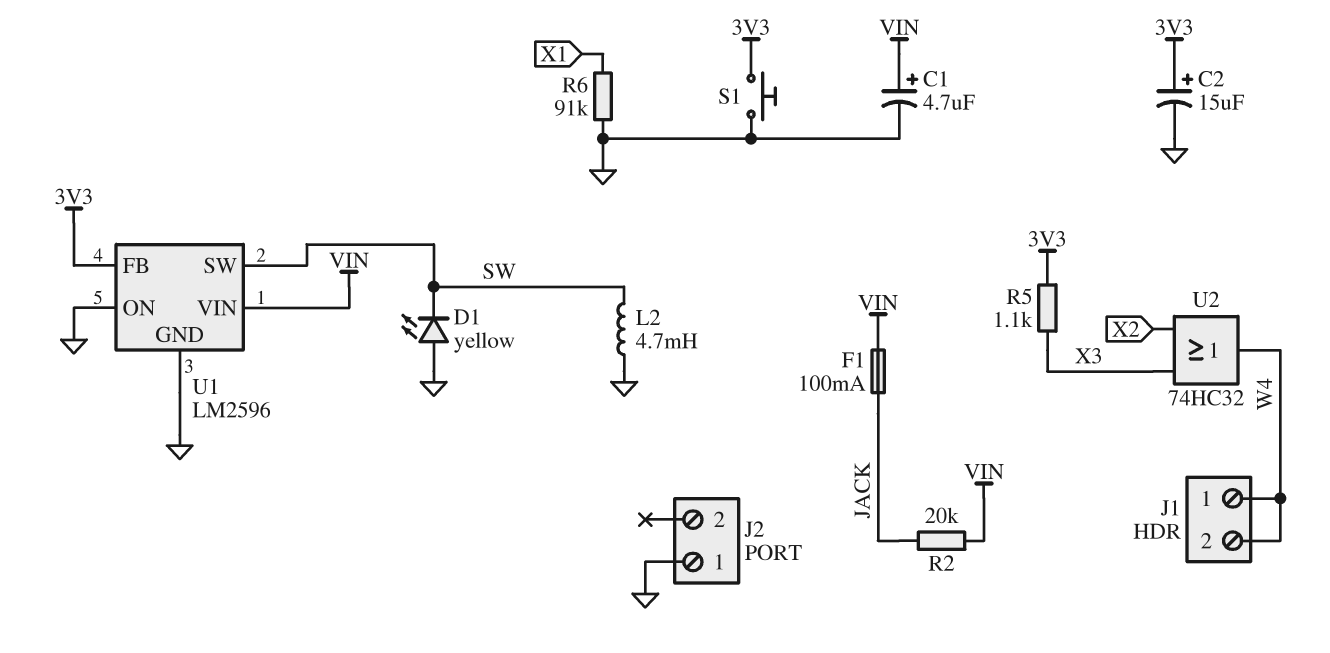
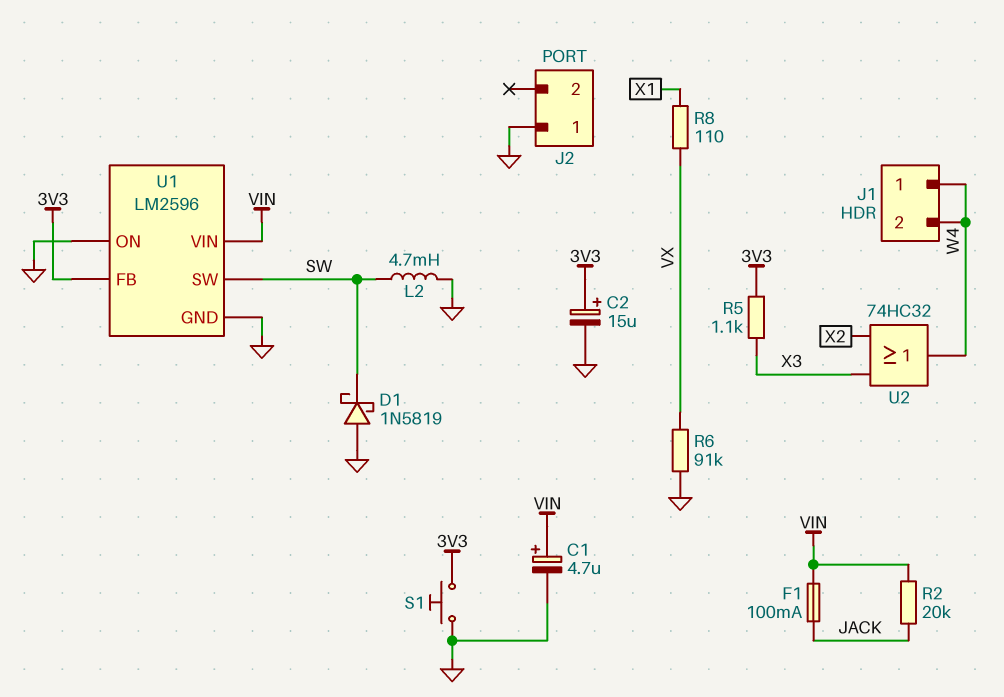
D1: LED yellow (A GND, K SW) -> schottky 1N5819 (A GND, K SW)
R6: 91k (GND, X1) -> 91k (GND, VX)
R8: none -> 110 (VX, X1)

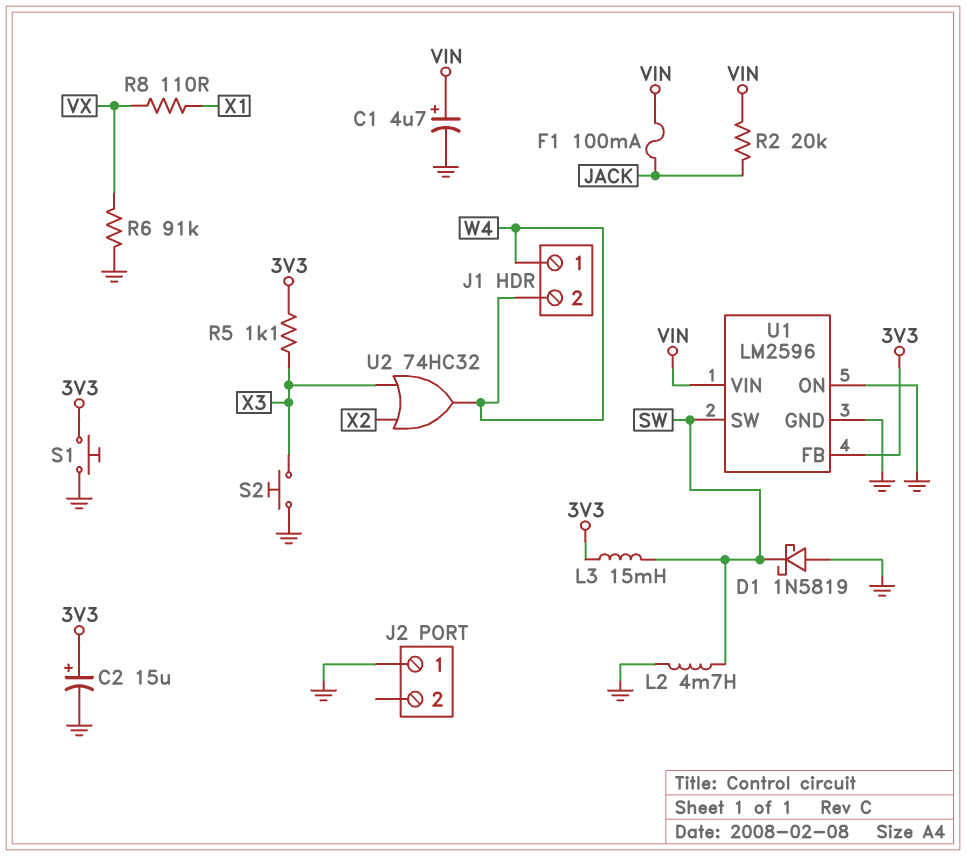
L3: none -> 15mH (3V3, SW)
S2: none -> button (GND, X3)

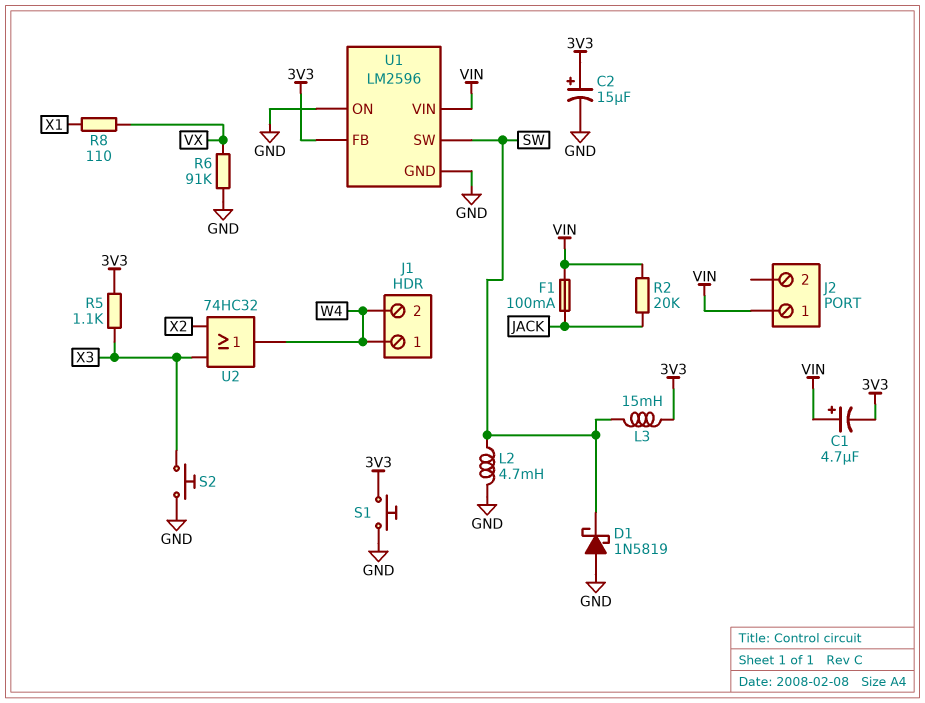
C1: 4.7uF (plus VIN, minus GND) -> 4.7uF (plus VIN, minus 3V3)
J2 pin 1: GND -> VIN

